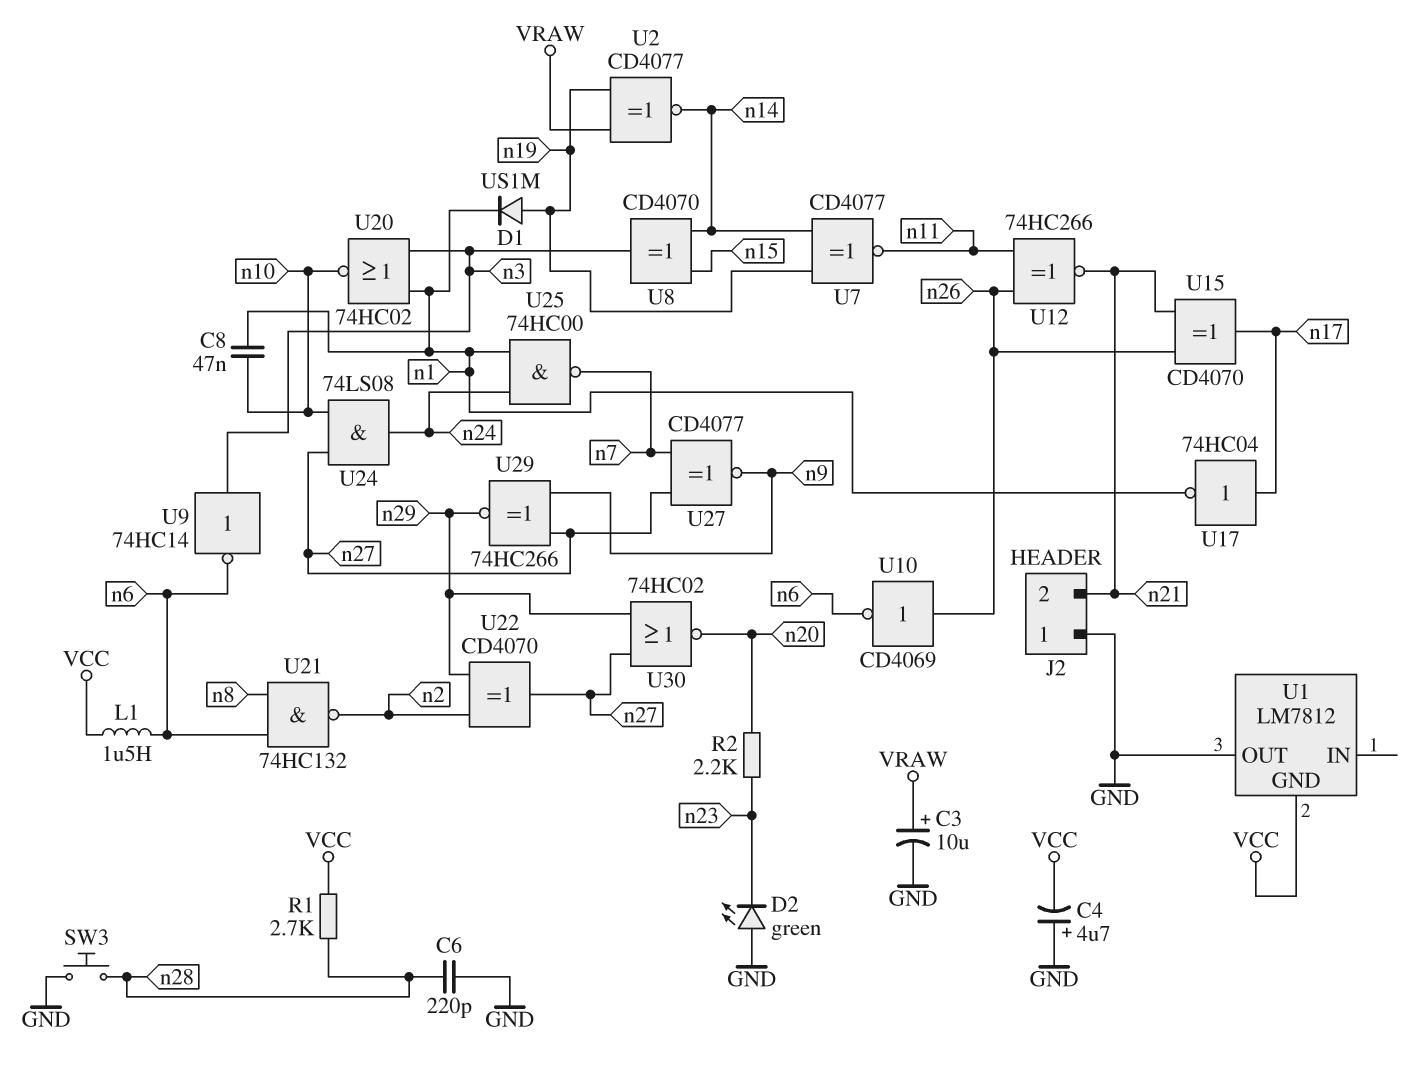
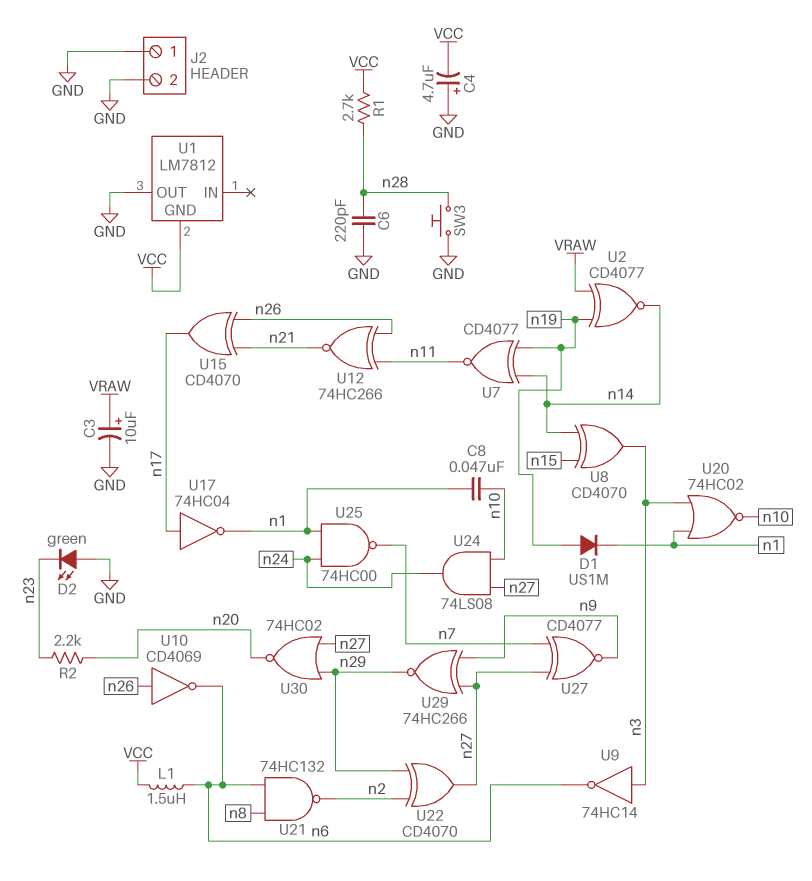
J2 pin 2: n21 -> GND

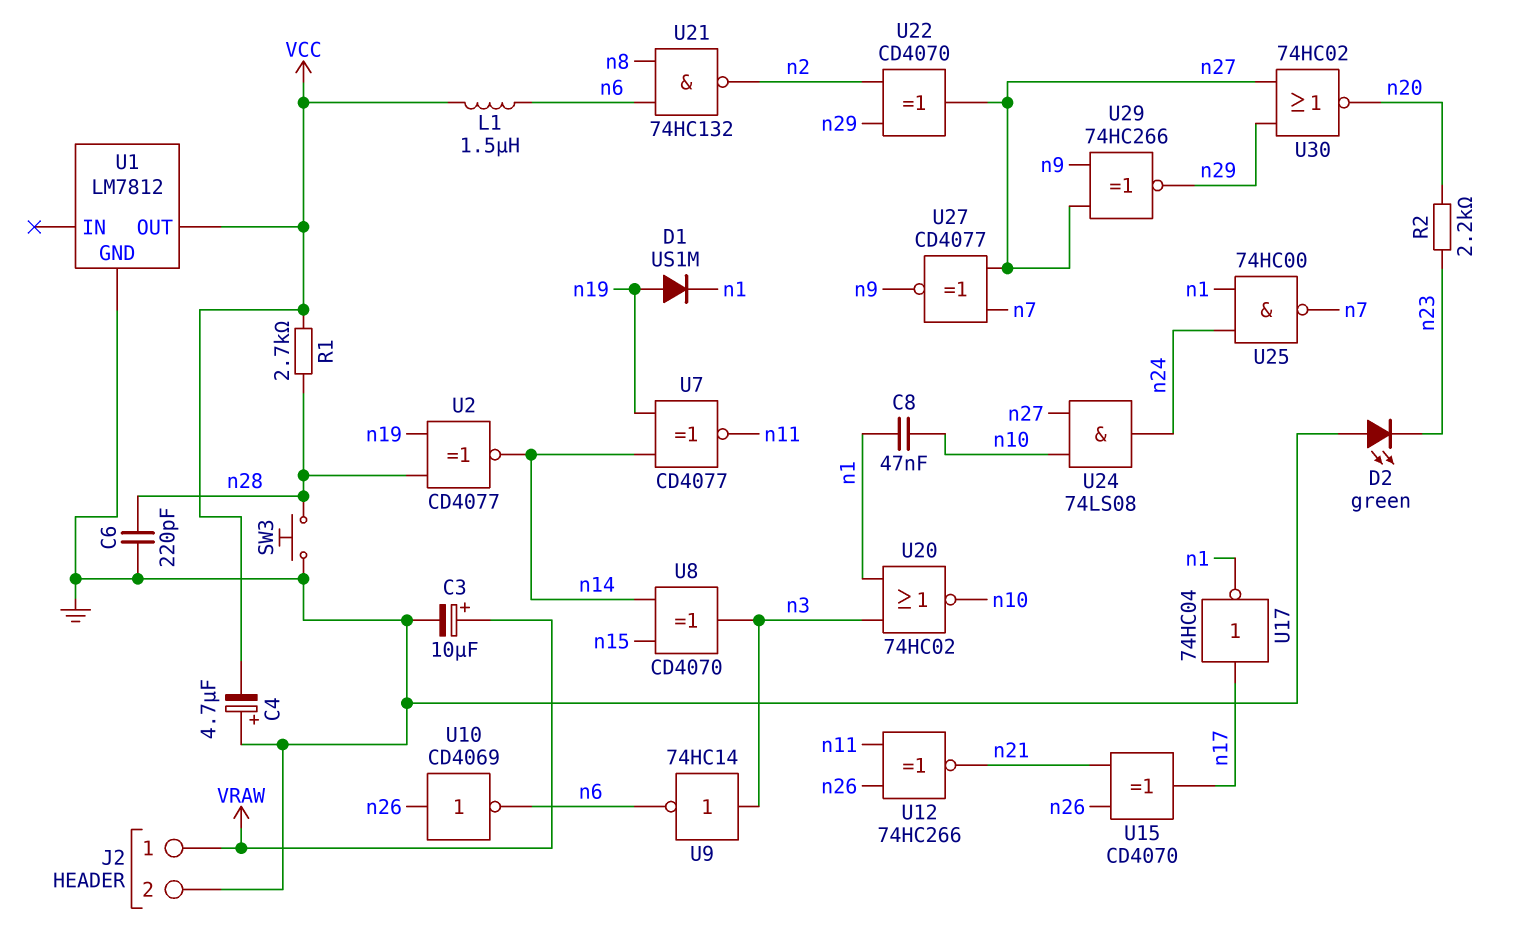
J2 pin 1: GND -> VRAW
U1 pin GND: VCC -> GND
U1 pin OUT: GND -> VCC
U2: XNOR CD4077 (in VRAW, in n19, out n14) -> XNOR CD4077 (in n19, in n28, out n14)

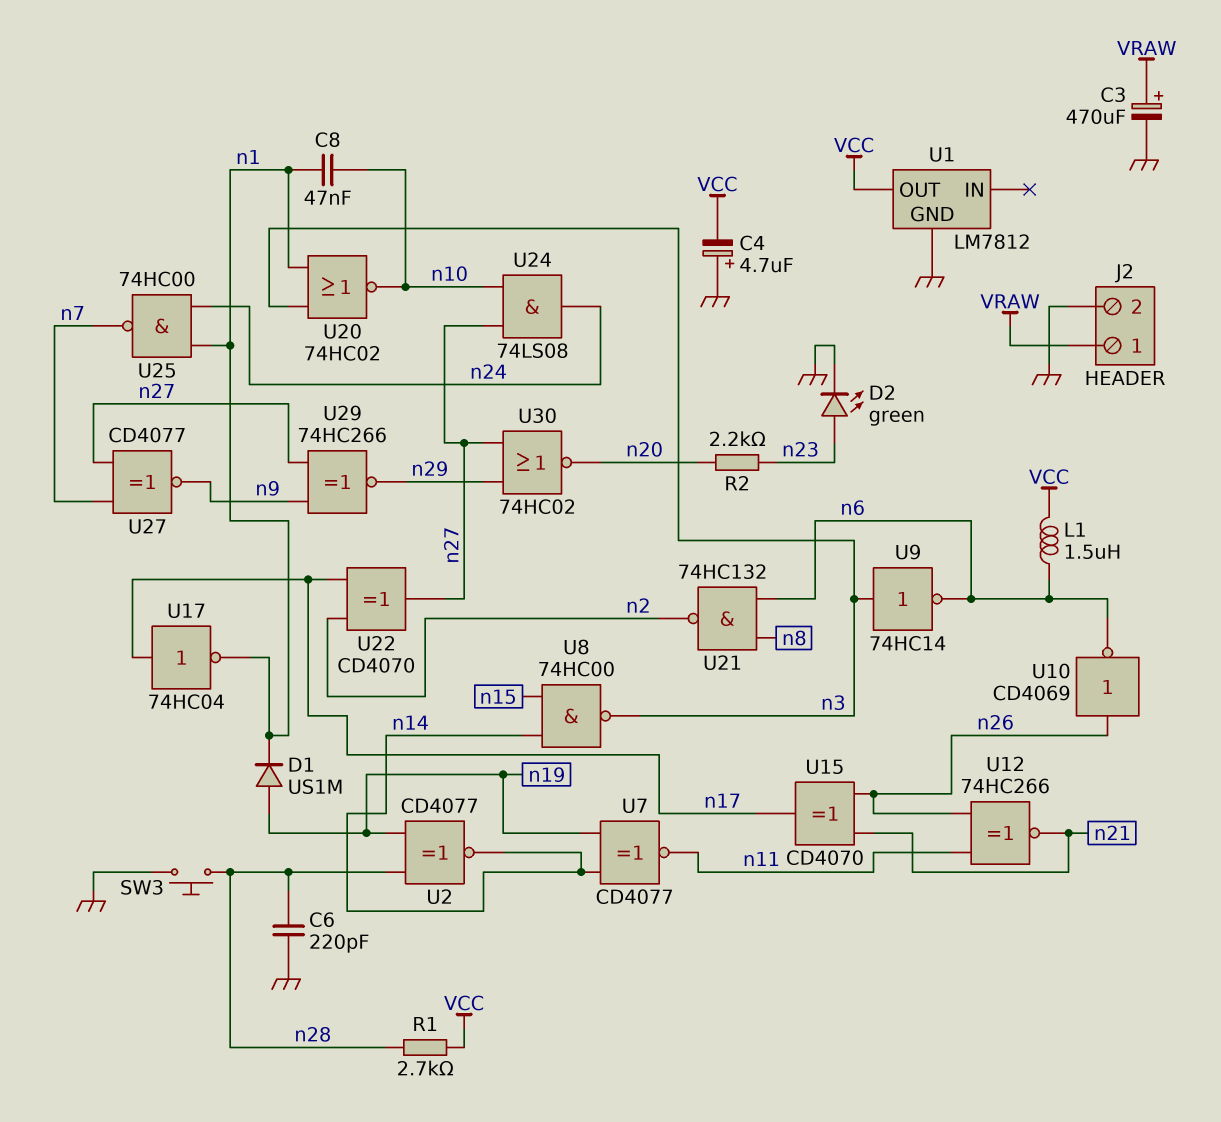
C3: 10uF (plus VRAW, minus GND) -> 470uF (plus VRAW, minus GND)
D2: LED green (A GND, K n23) -> LED green (A n23, K GND)
U8: XOR CD4070 (in n14, in n15, out n3) -> NAND 74HC00 (in n14, in n15, out n3)
U22: XOR CD4070 (in n2, in n29, out n27) -> XOR CD4070 (in n2, in n17, out n27)

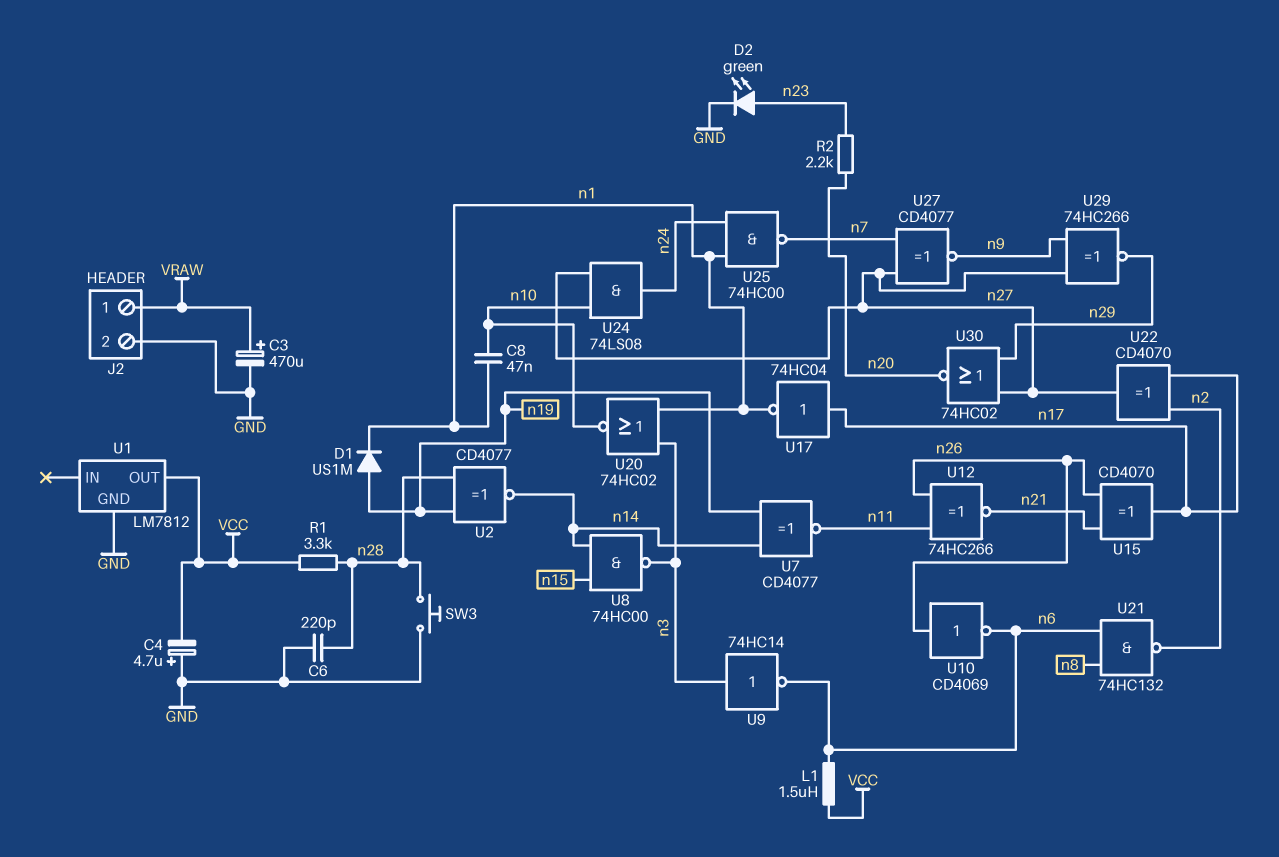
R1: 2.7k (VCC, n28) -> 3.3k (VCC, n28)

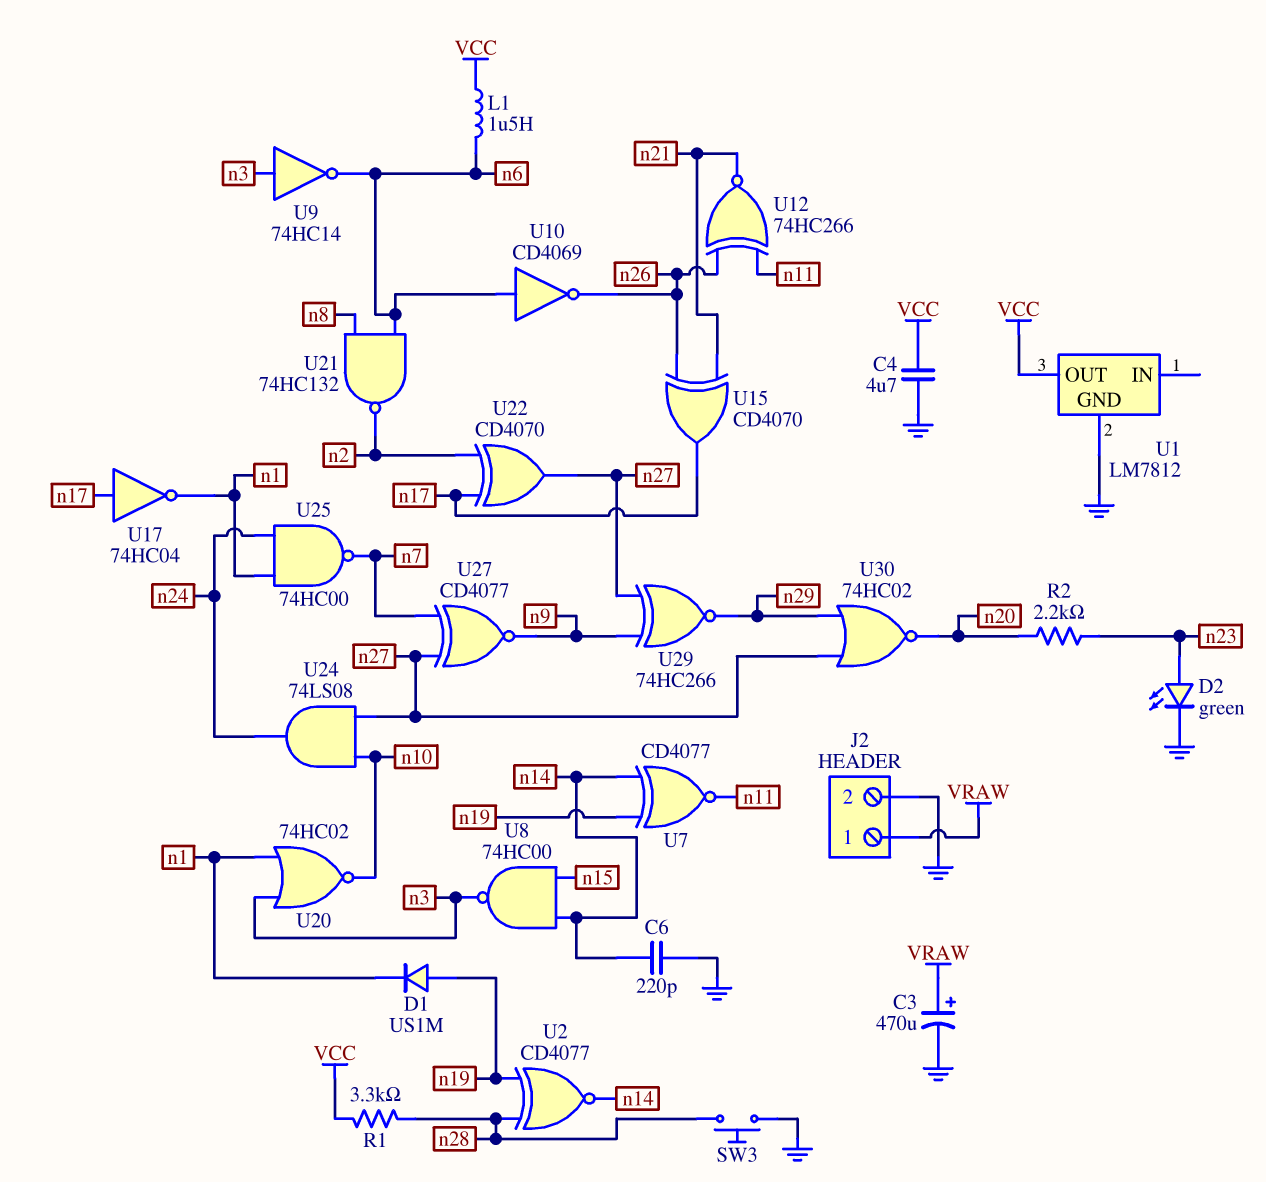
C4: 4.7uF (plus GND, minus VCC) -> 4.7uF (GND, VCC)
C6: 220pF (GND, n28) -> 220pF (GND, n14)
C8: 47nF (n1, n10) -> none
U10: NOT CD4069 (in n26, out n6) -> NOT CD4069 (in n6, out n26)

